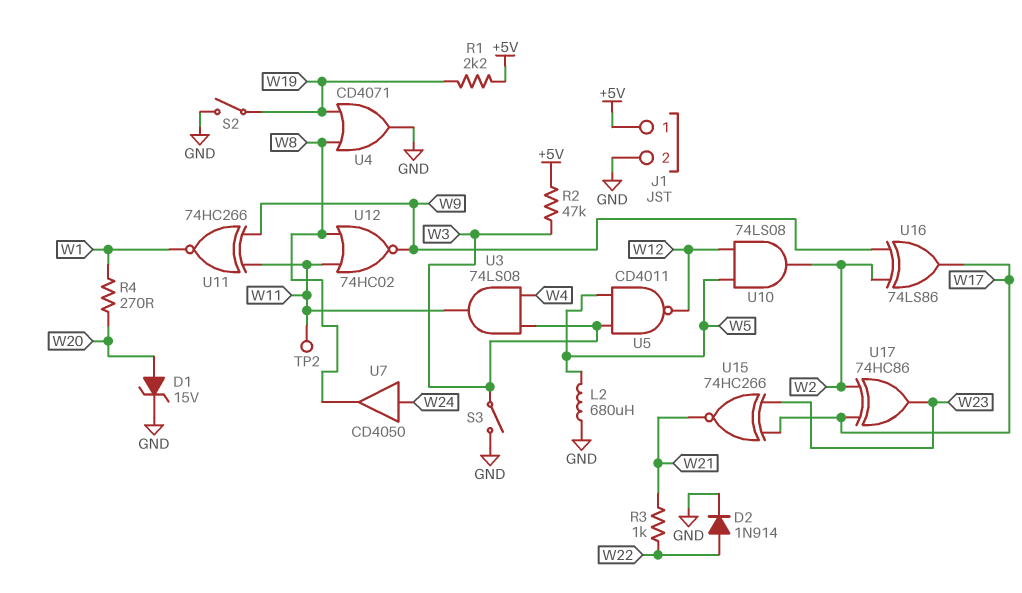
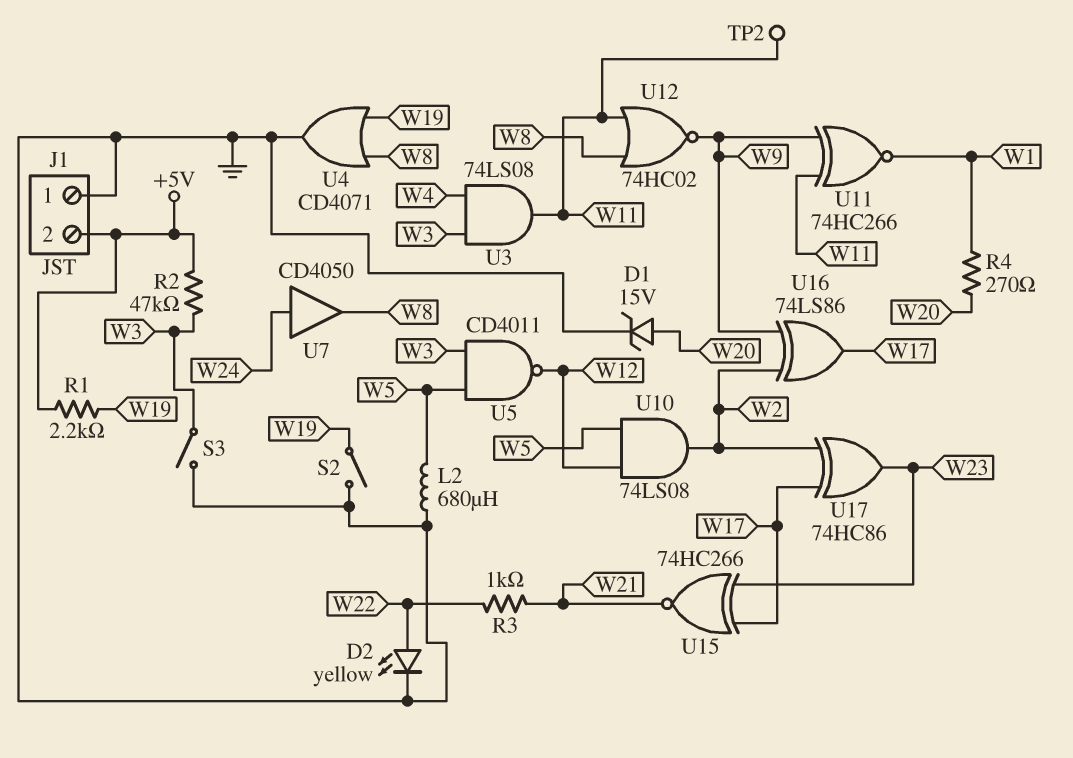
D2: diode 1N914 (A W22, K GND) -> LED yellow (A W22, K GND)
J1 pin 1: +5V -> GND
J1 pin 2: GND -> +5V

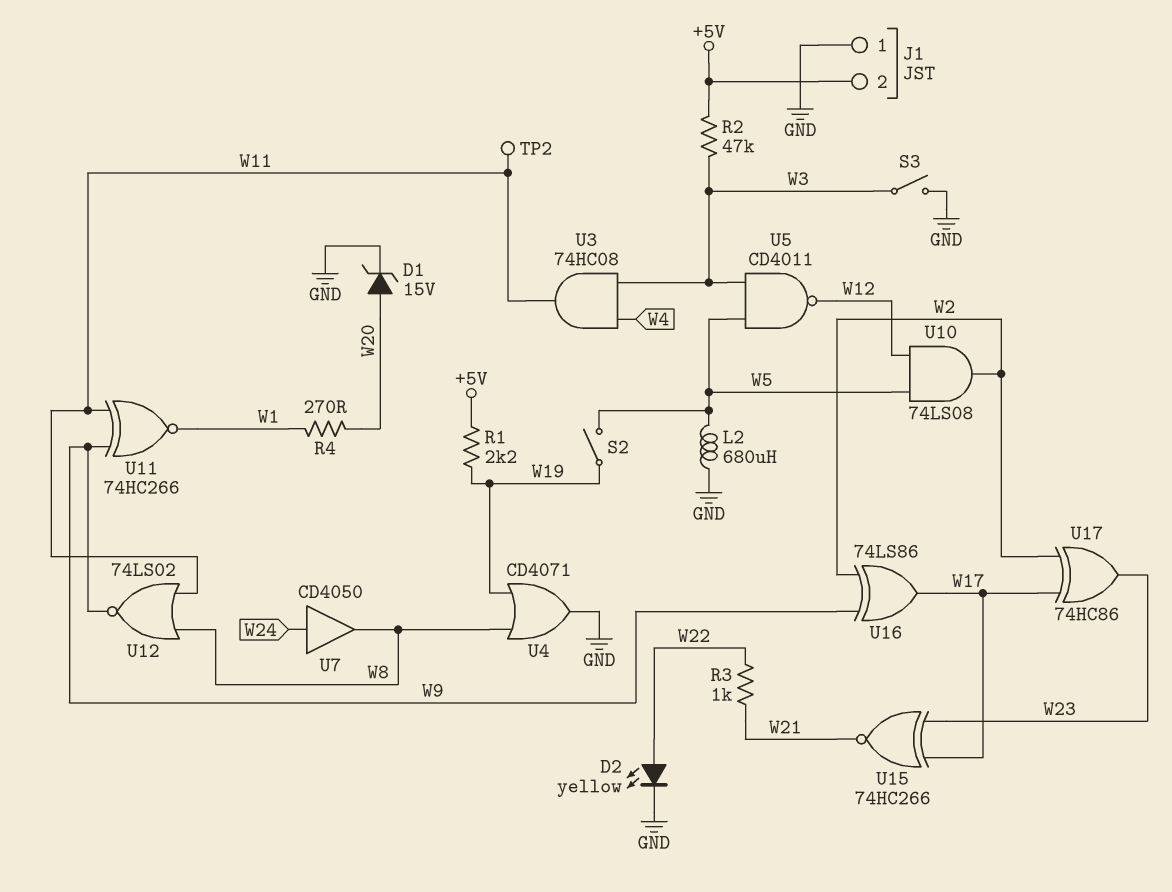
S2: switch (GND, W19) -> switch (W5, W19)
U3: AND 74LS08 (in W3, in W4, out W11) -> AND 74HC08 (in W3, in W4, out W11)
U12: NOR 74HC02 (in W8, in W11, out W9) -> NOR 74LS02 (in W8, in W11, out W9)

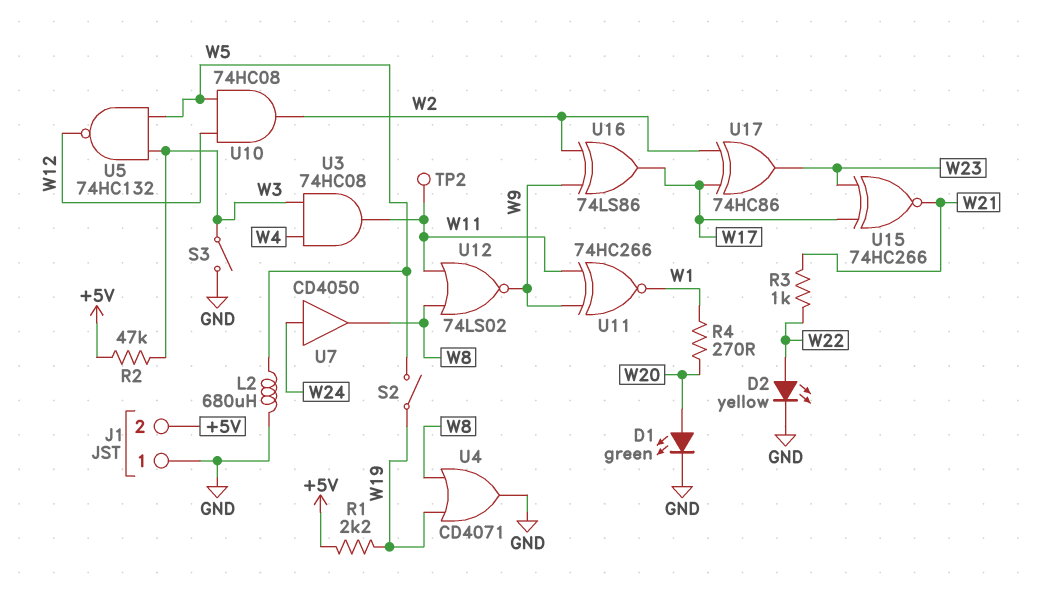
D1: zener 15V (A W20, K GND) -> LED green (A W20, K GND)
U5: NAND CD4011 (in W3, in W5, out W12) -> NAND 74HC132 (in W3, in W5, out W12)
U10: AND 74LS08 (in W5, in W12, out W2) -> AND 74HC08 (in W5, in W12, out W2)

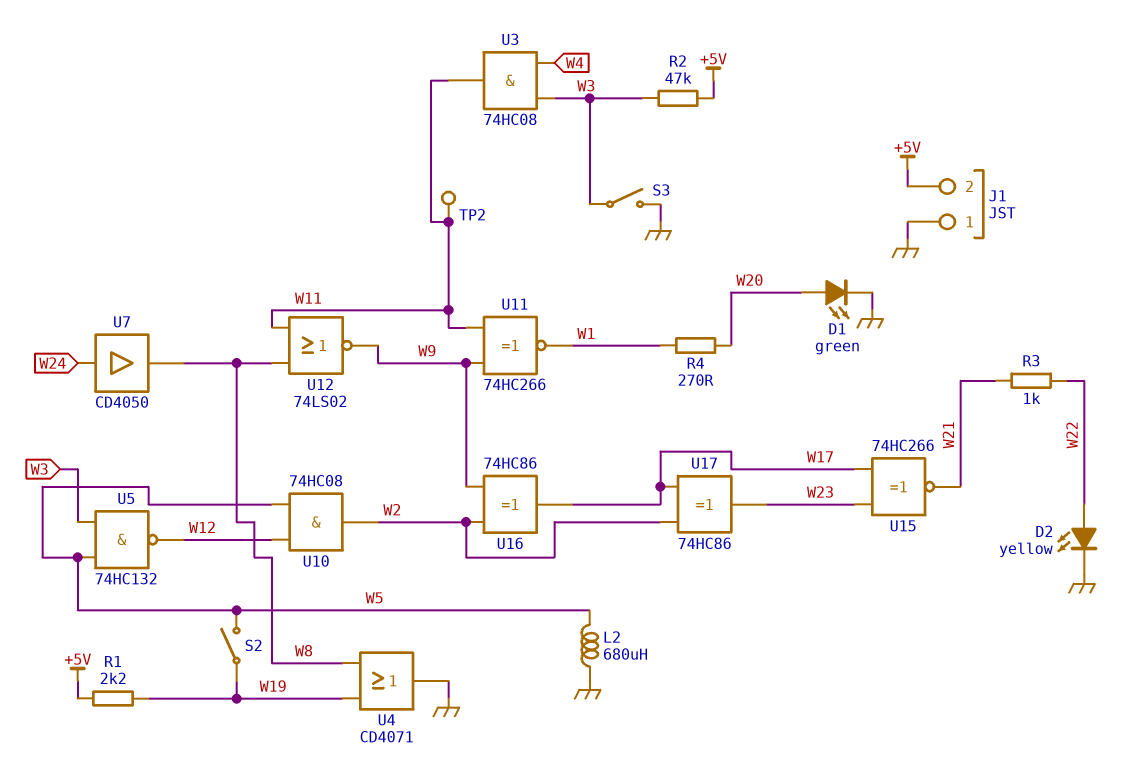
U16: XOR 74LS86 (in W2, in W9, out W17) -> XOR 74HC86 (in W2, in W9, out W17)

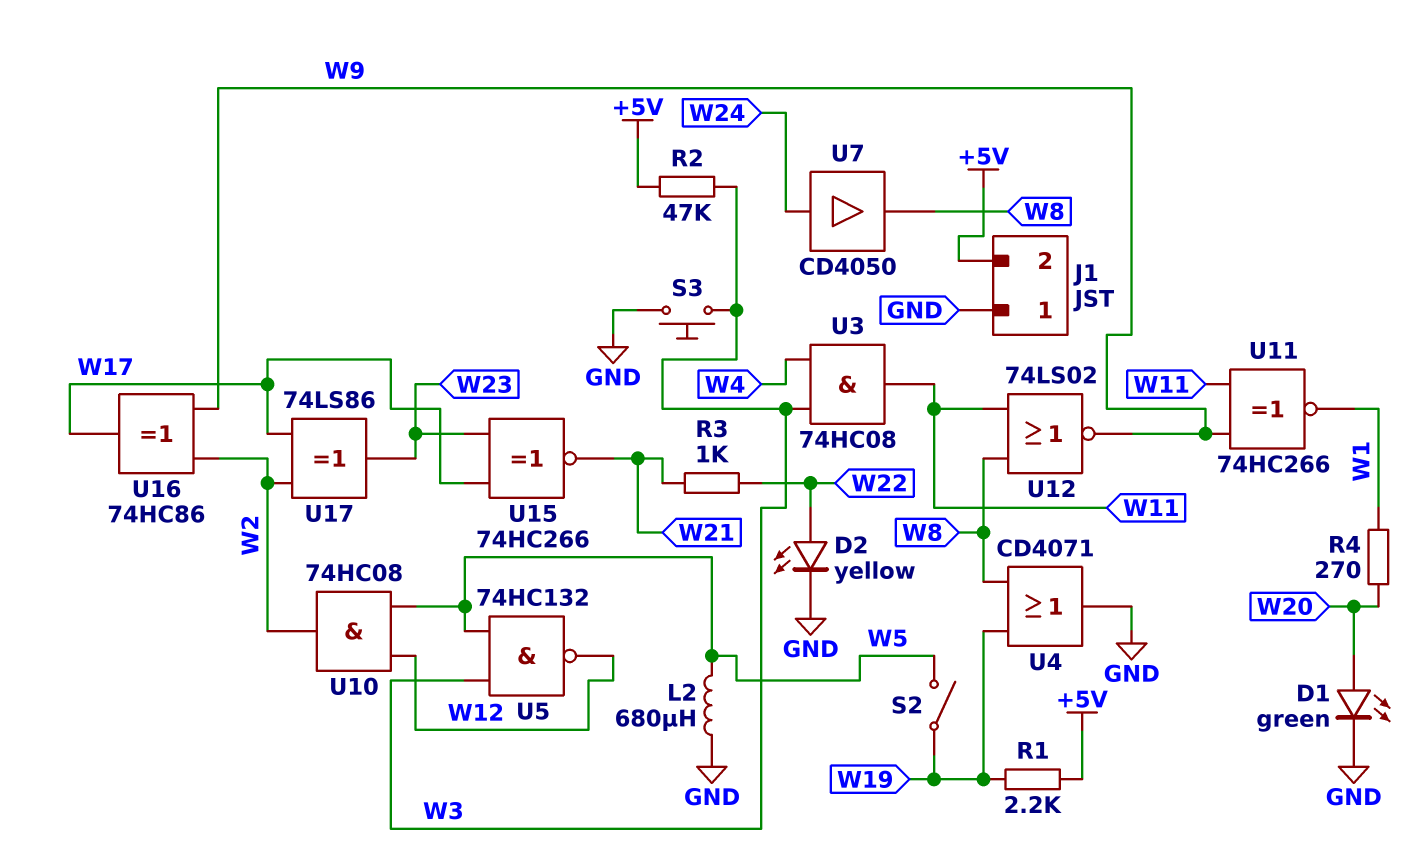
S3: switch (GND, W3) -> button (GND, W3)
TP2: test point (W11) -> none
U17: XOR 74HC86 (in W2, in W17, out W23) -> XOR 74LS86 (in W2, in W17, out W23)

